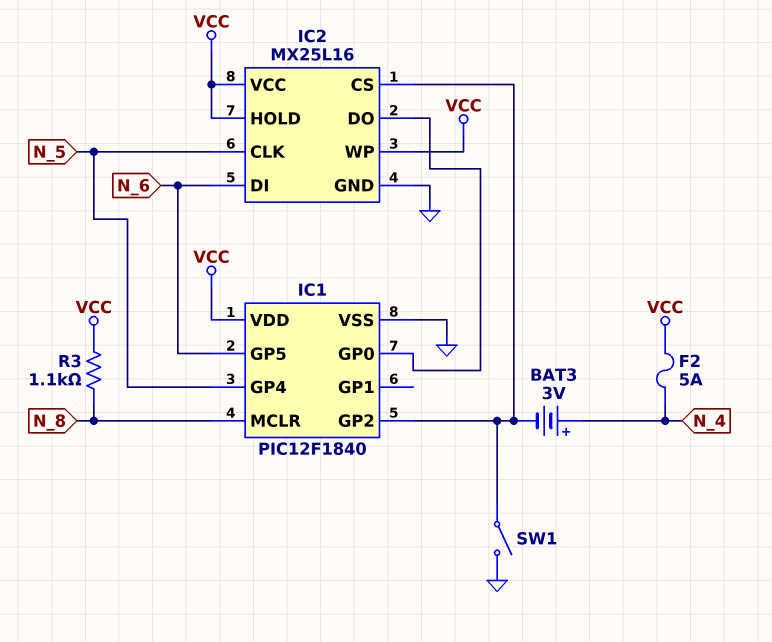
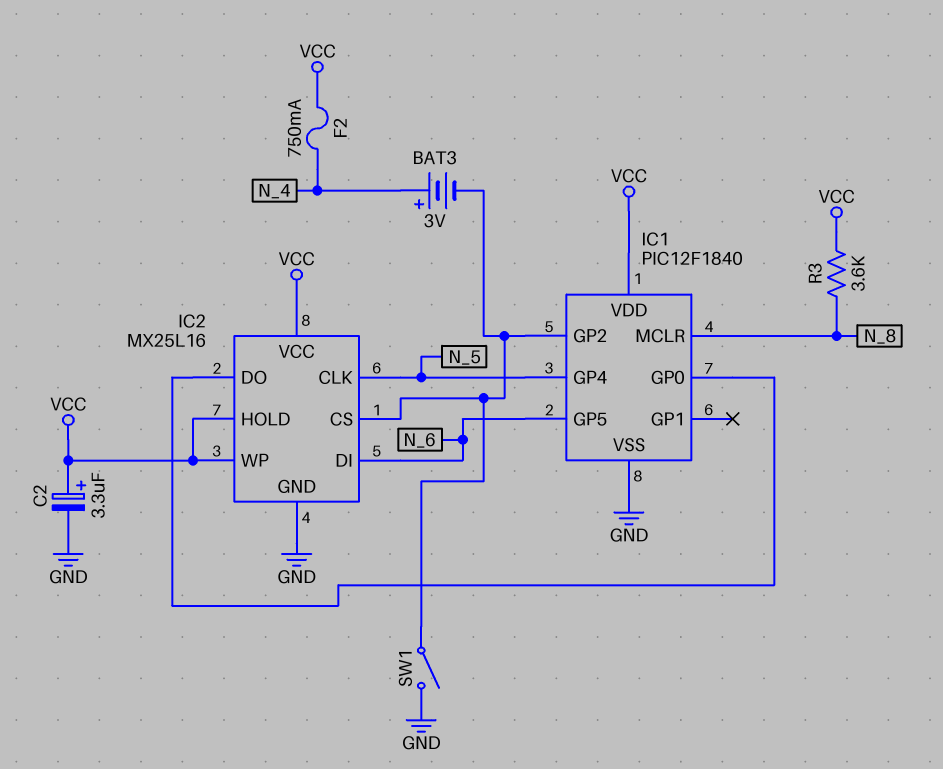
C2: none -> 3.3uF (plus VCC, minus GND)
F2: 5A (N_4, VCC) -> 750mA (N_4, VCC)
R3: 1.1k (N_8, VCC) -> 3.6k (N_8, VCC)

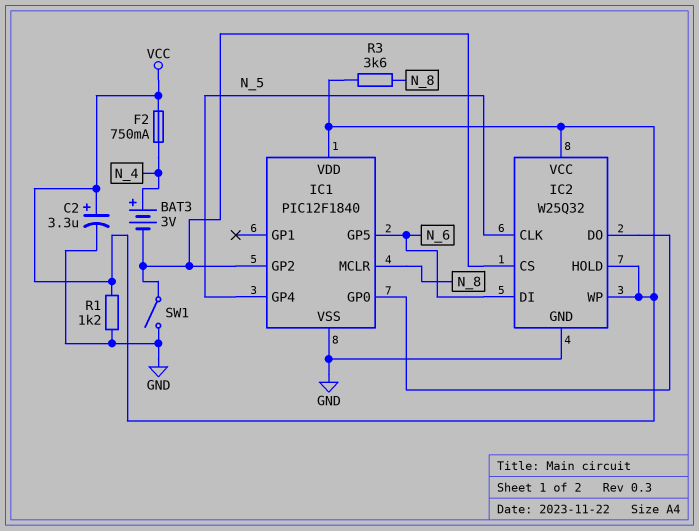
IC2: MX25L16 -> W25Q32
R1: none -> 1.2k (GND, VCC)

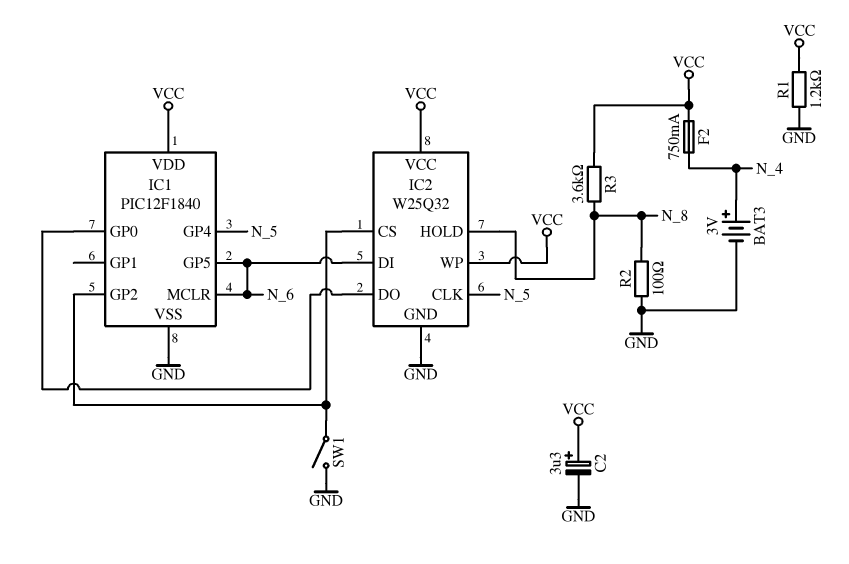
BAT3: 3V (plus N_4, minus IC1/GP2) -> 3V (plus N_4, minus GND)
IC1 pin MCLR: N_8 -> N_6
IC2 pin HOLD: VCC -> N_8
R2: none -> 100 (GND, N_8)

